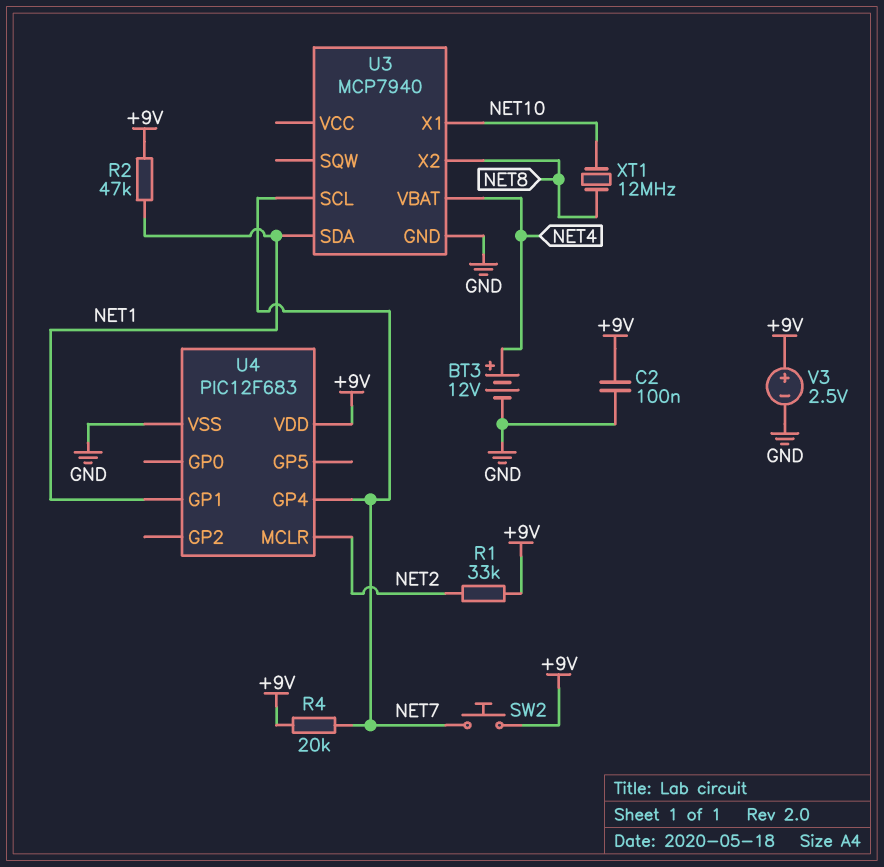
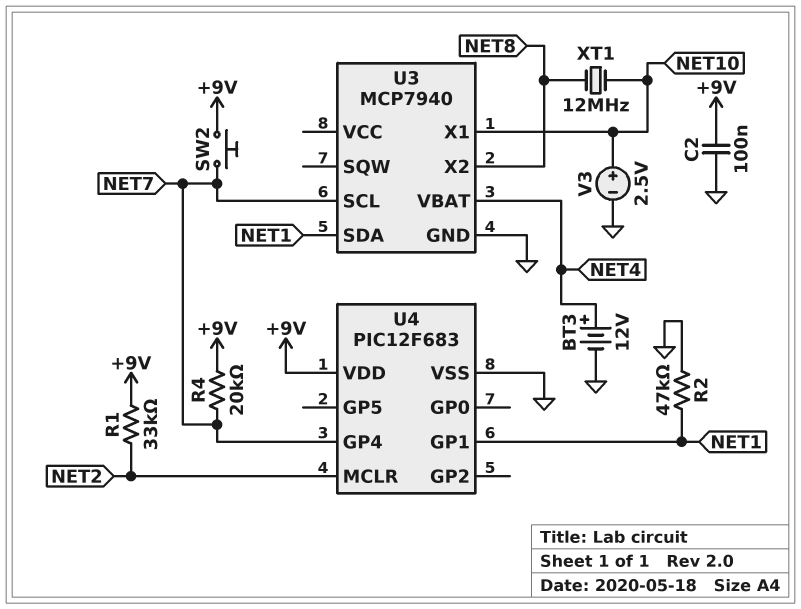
R2: 47k (+9V, NET1) -> 47k (GND, NET1)
V3: 2.5V (plus +9V, minus GND) -> 2.5V (plus NET10, minus GND)

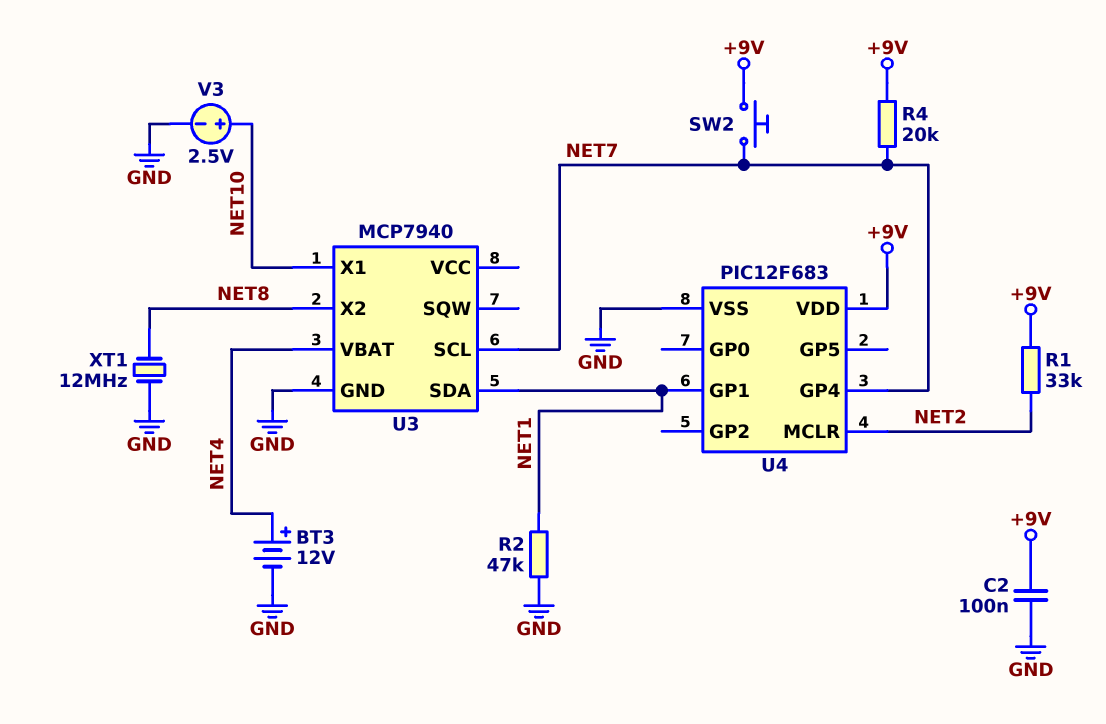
XT1: 12MHz (NET8, NET10) -> 12MHz (GND, NET8)

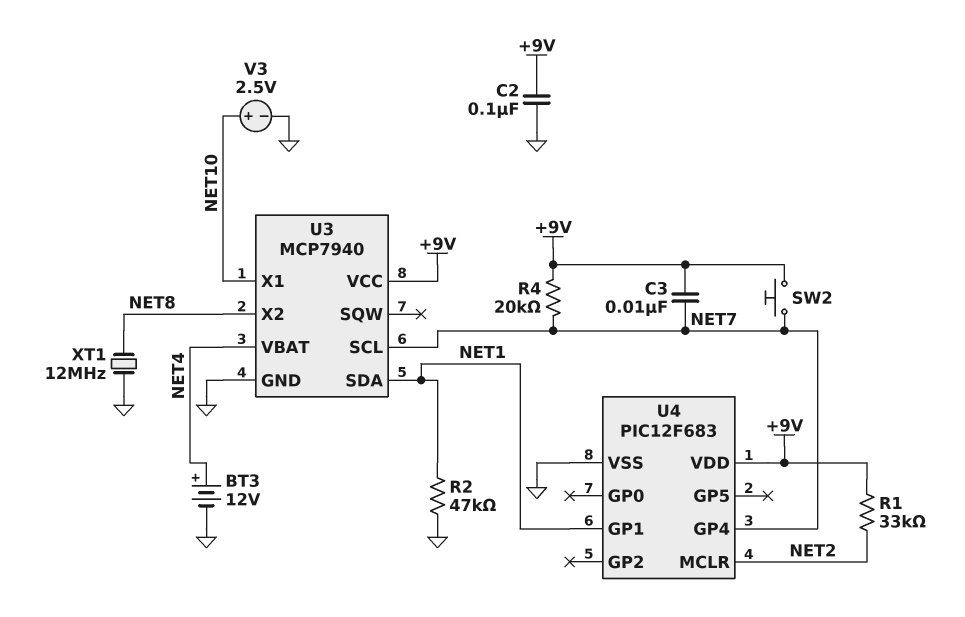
C3: none -> 10nF (+9V, NET7)
U3 pin VCC: none -> +9V

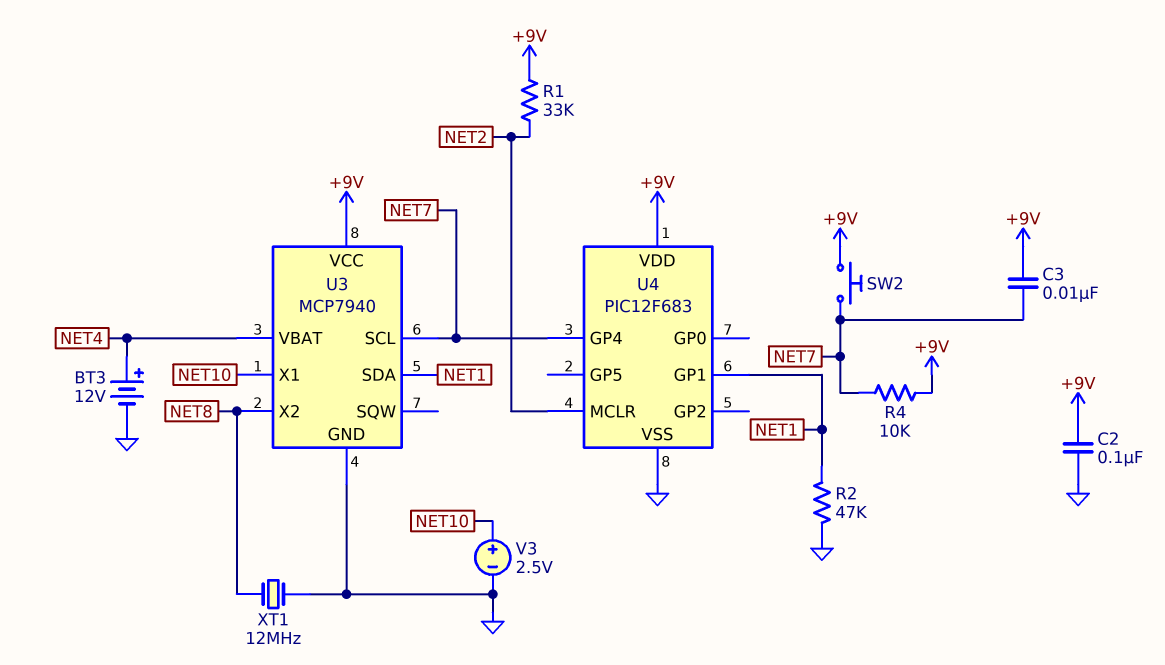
R4: 20k (+9V, NET7) -> 10k (+9V, NET7)

